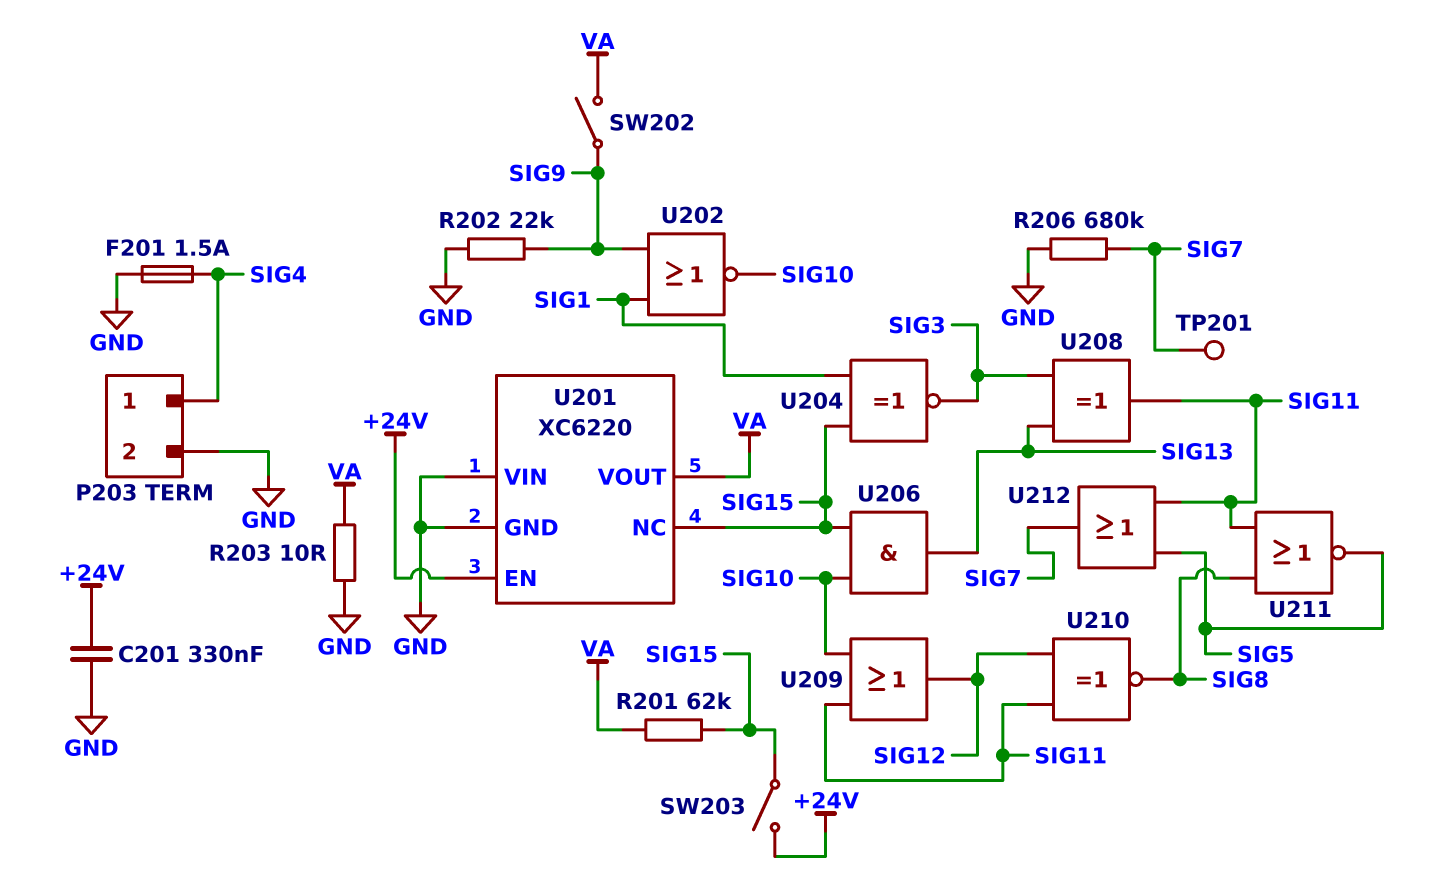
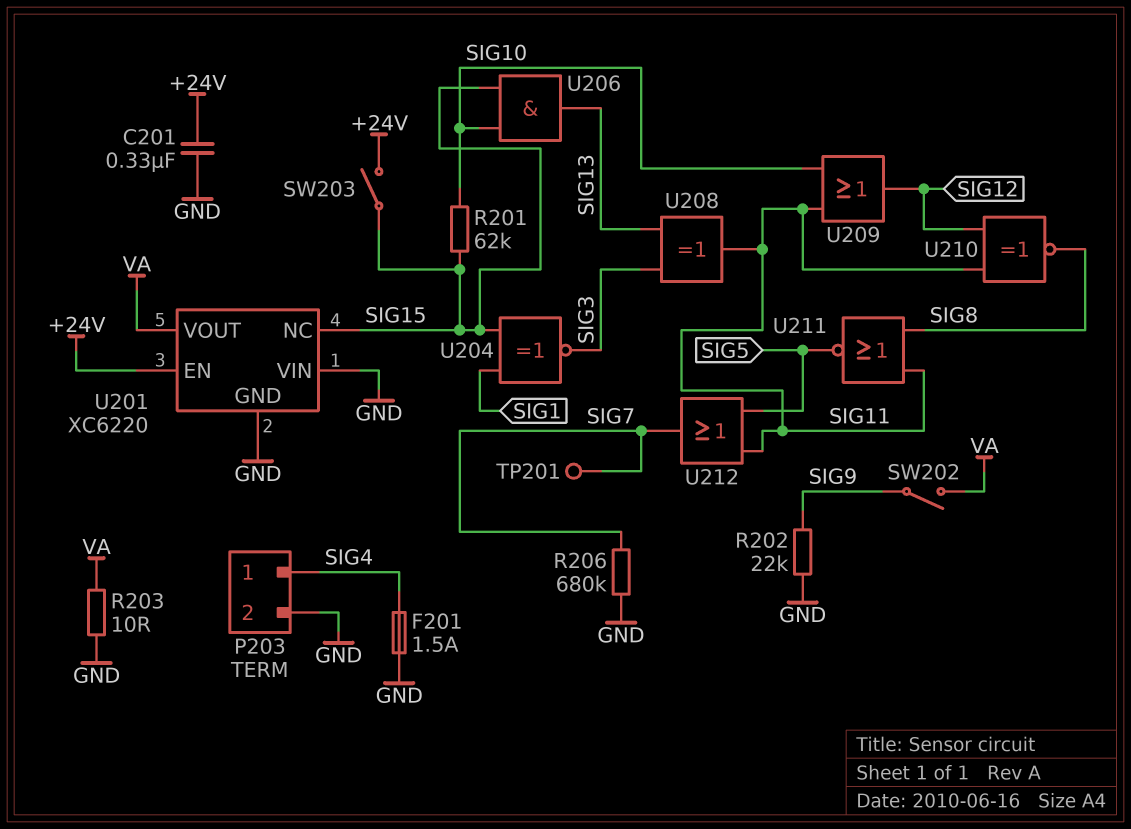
R201: 62k (SIG15, VA) -> 62k (SIG10, SIG15)
U202: NOR (in SIG1, in SIG9, out SIG10) -> none

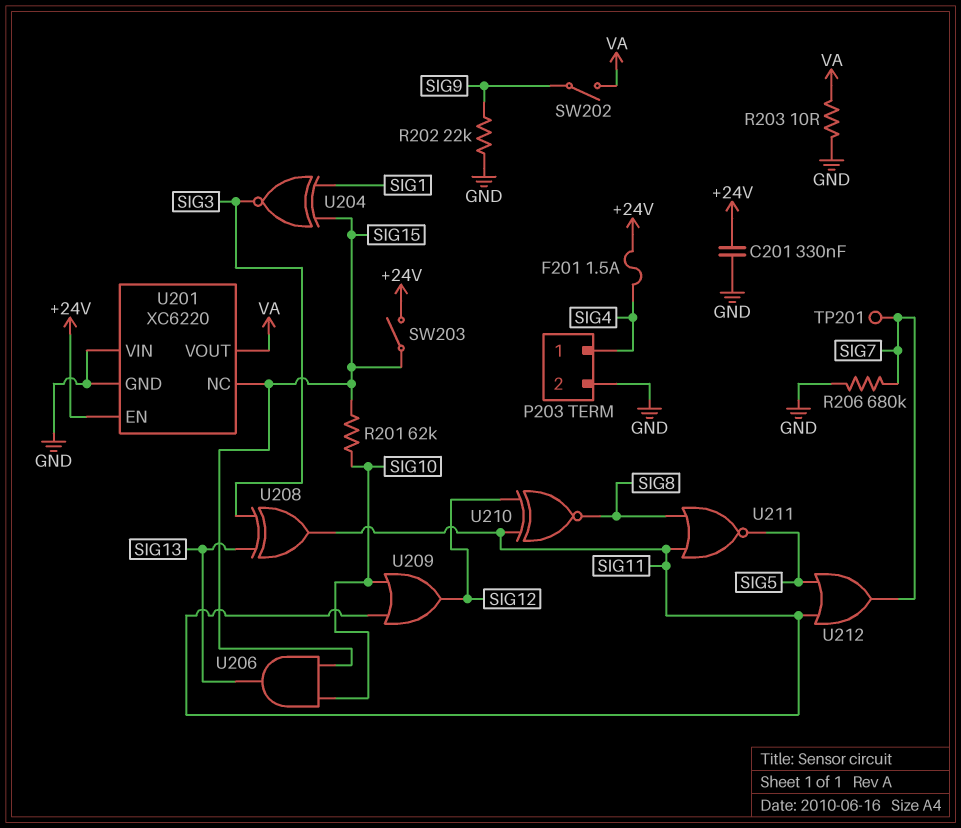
F201: 1.5A (GND, SIG4) -> 1.5A (+24V, SIG4)

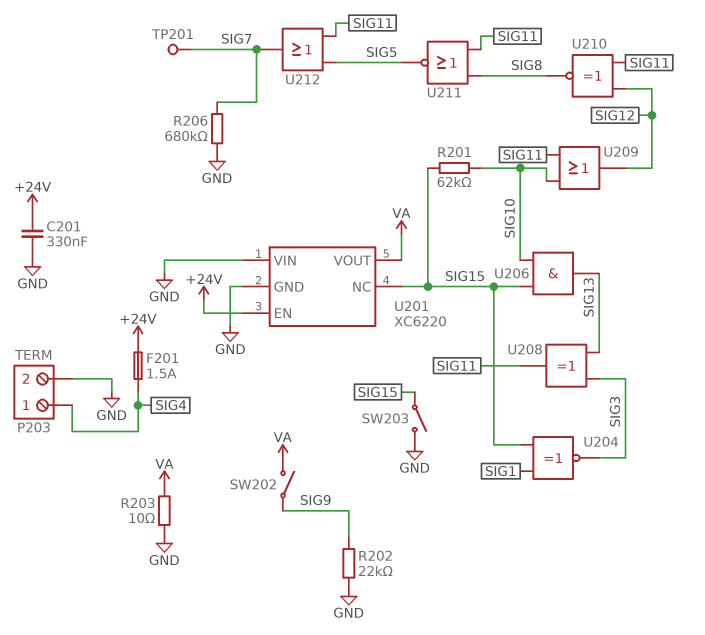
SW203: switch (+24V, SIG15) -> switch (GND, SIG15)

